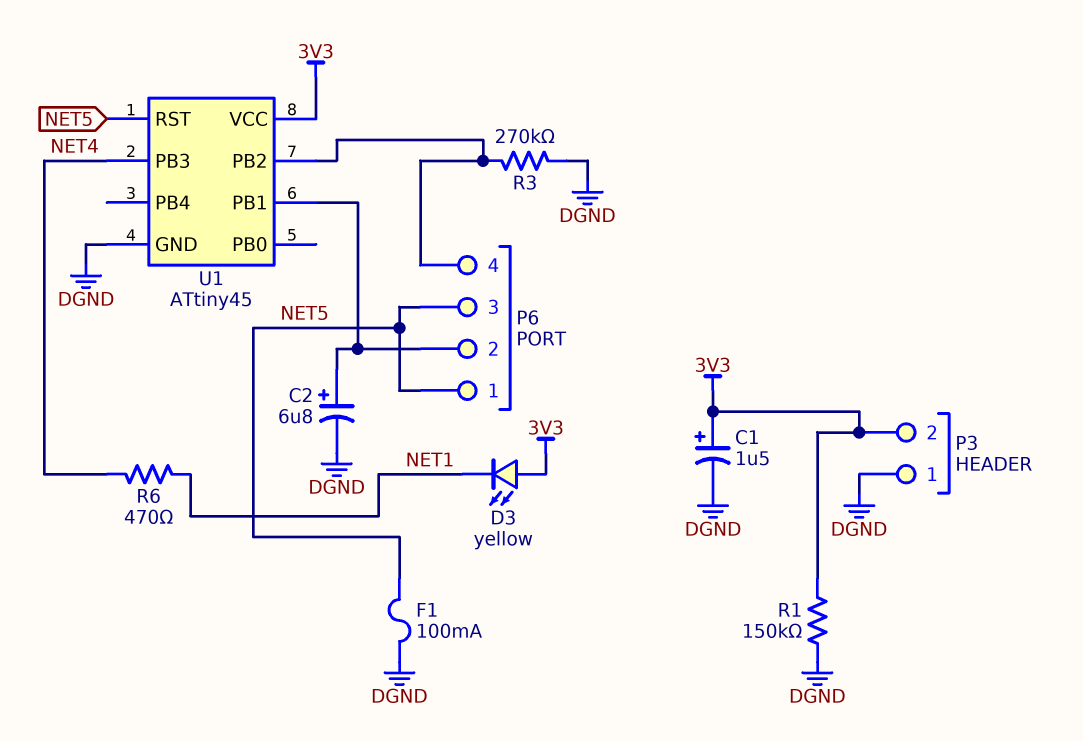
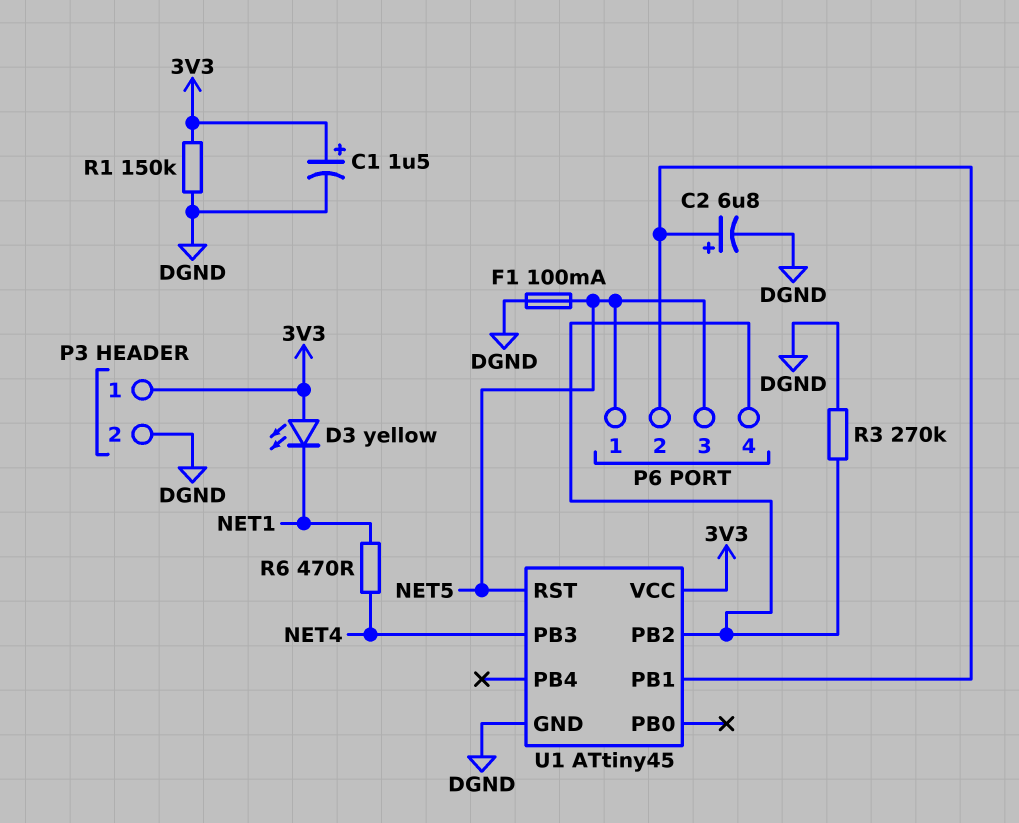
P3 pin 1: DGND -> 3V3
P3 pin 2: 3V3 -> DGND

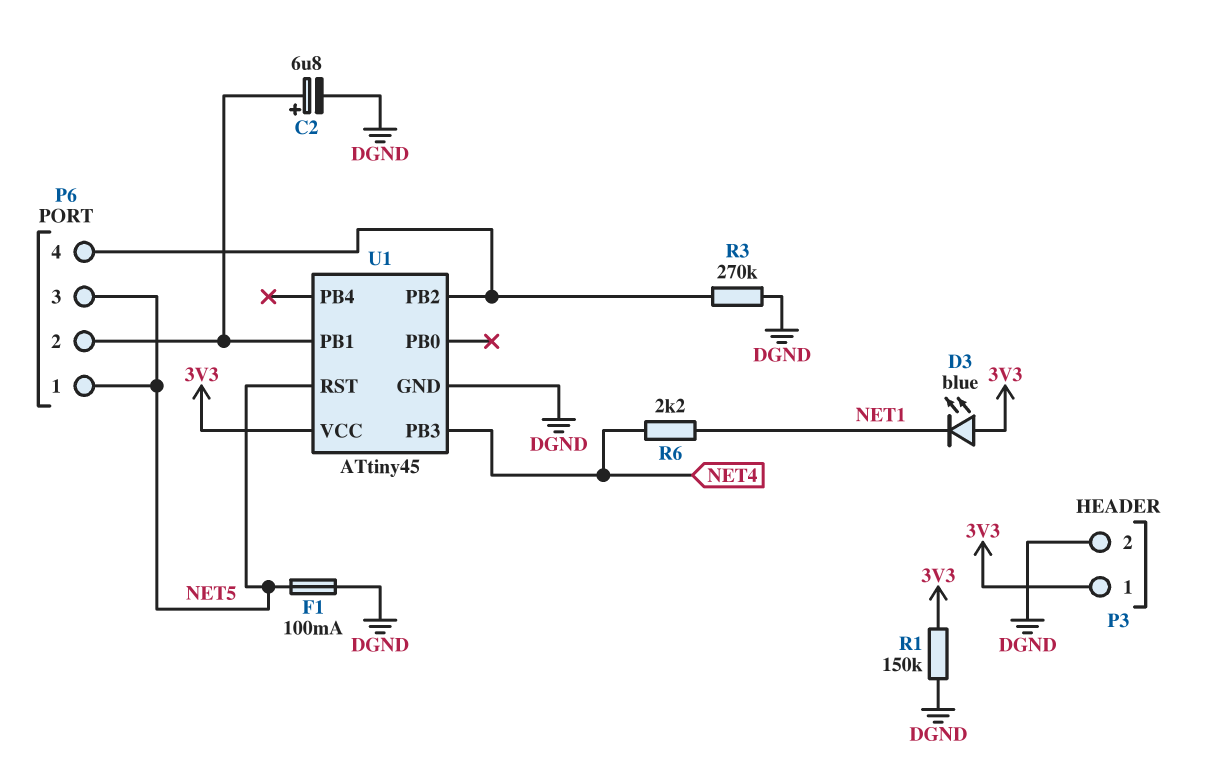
C1: 1.5uF (plus 3V3, minus DGND) -> none
D3: LED yellow (A 3V3, K NET1) -> LED blue (A 3V3, K NET1)
R6: 470 (NET1, NET4) -> 2.2k (NET1, NET4)

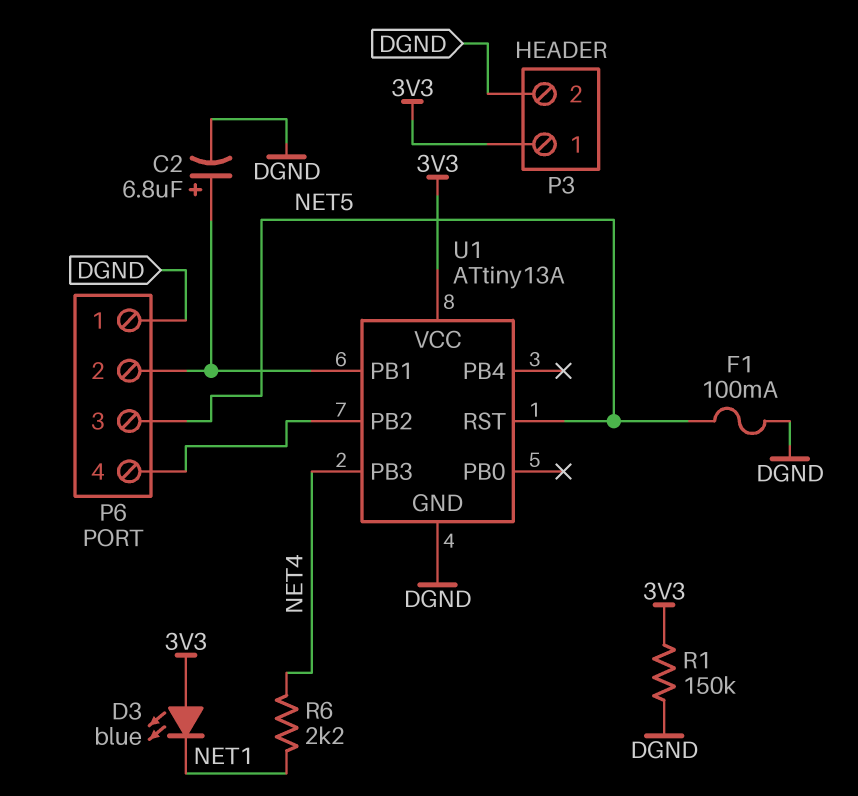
P6 pin 1: NET5 -> DGND
R3: 270k (DGND, P6/4) -> none
U1: ATtiny45 -> ATtiny13A

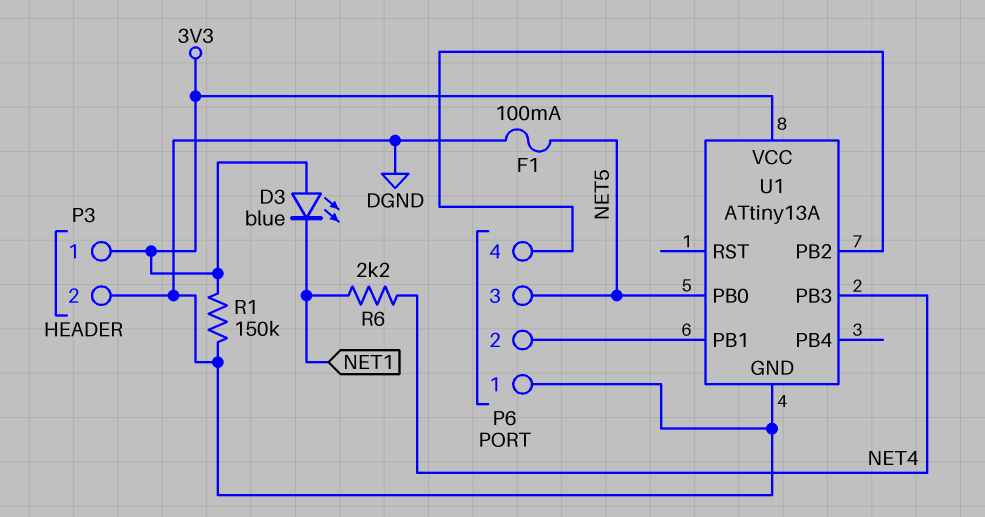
C2: 6.8uF (plus P6/2, minus DGND) -> none
U1 pin PB0: none -> NET5
U1 pin RST: NET5 -> none

